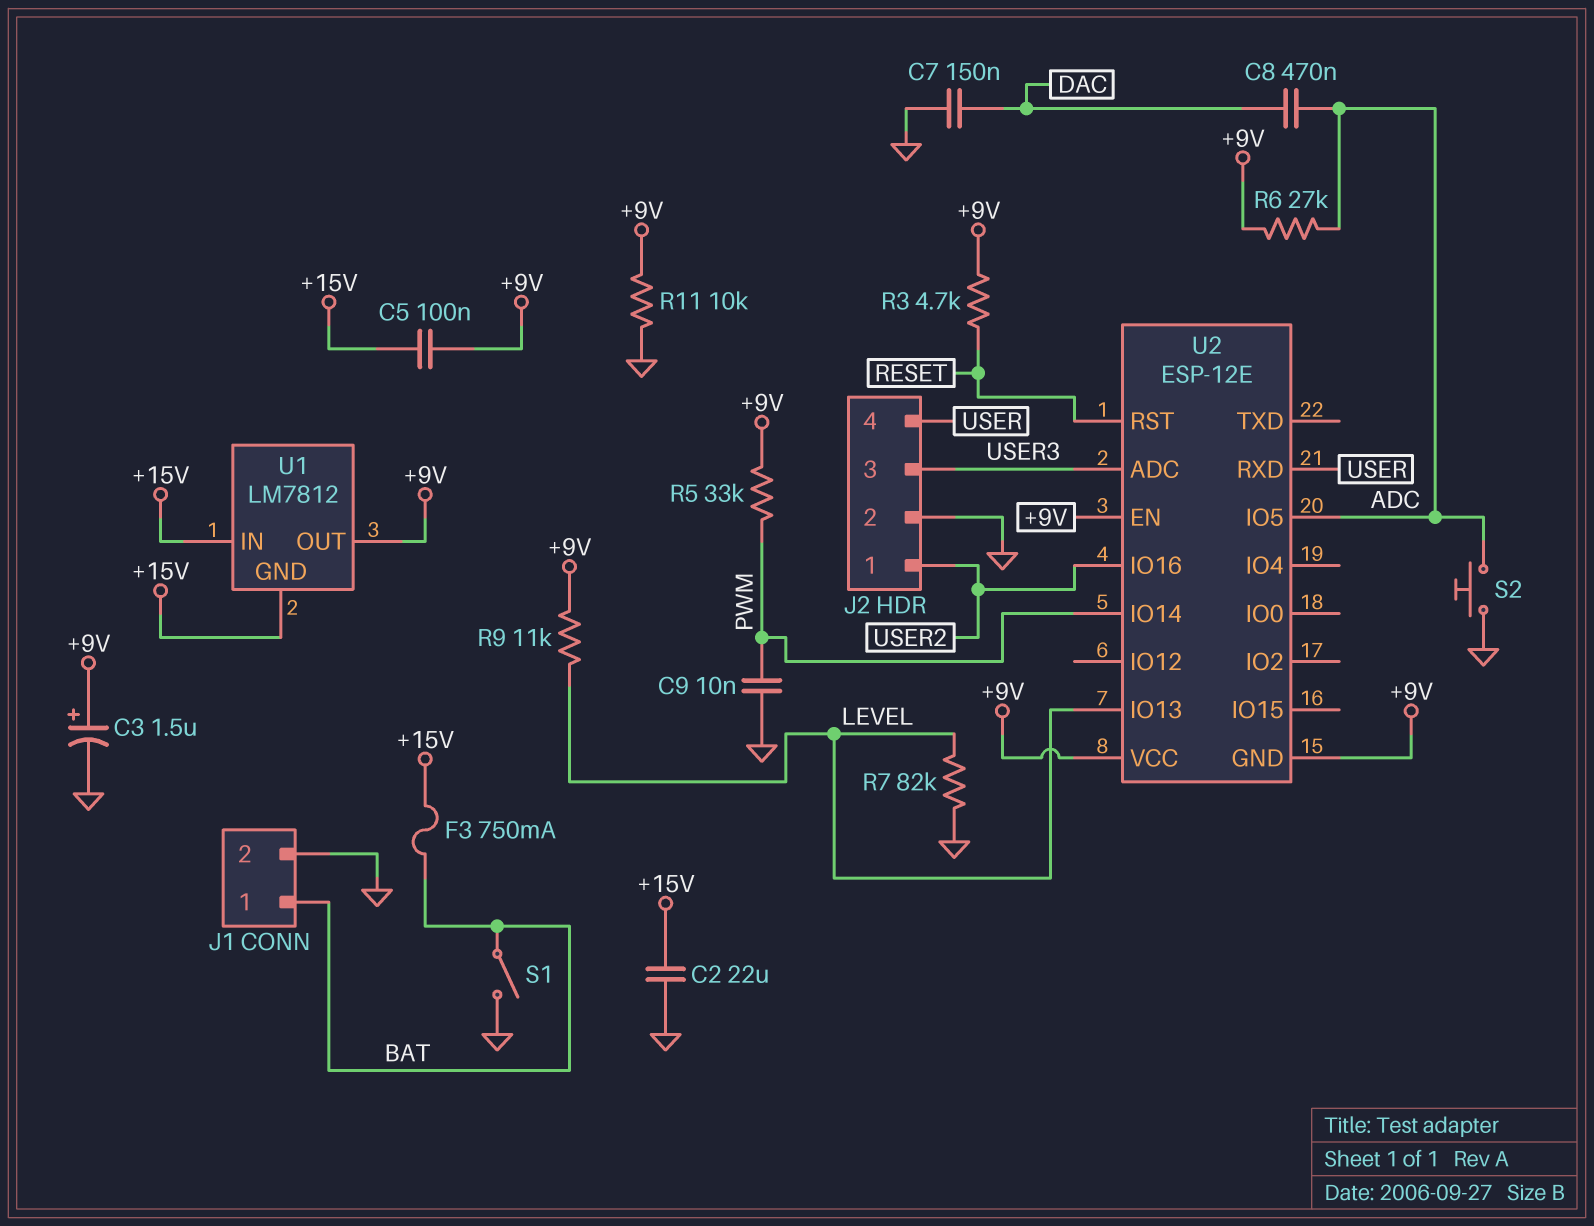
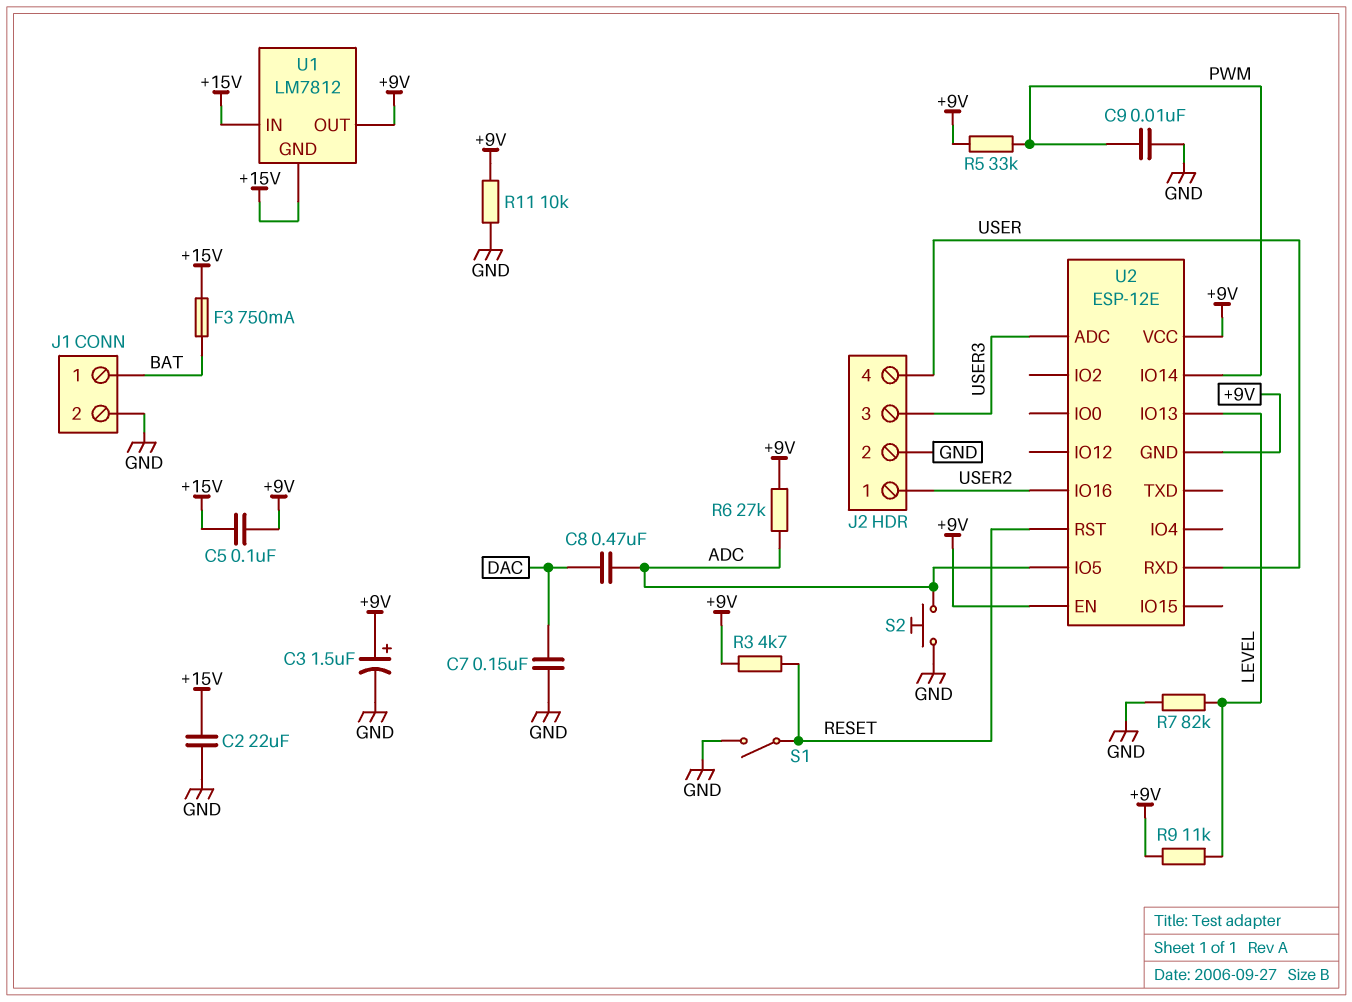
S1: switch (BAT, GND) -> switch (GND, RESET)

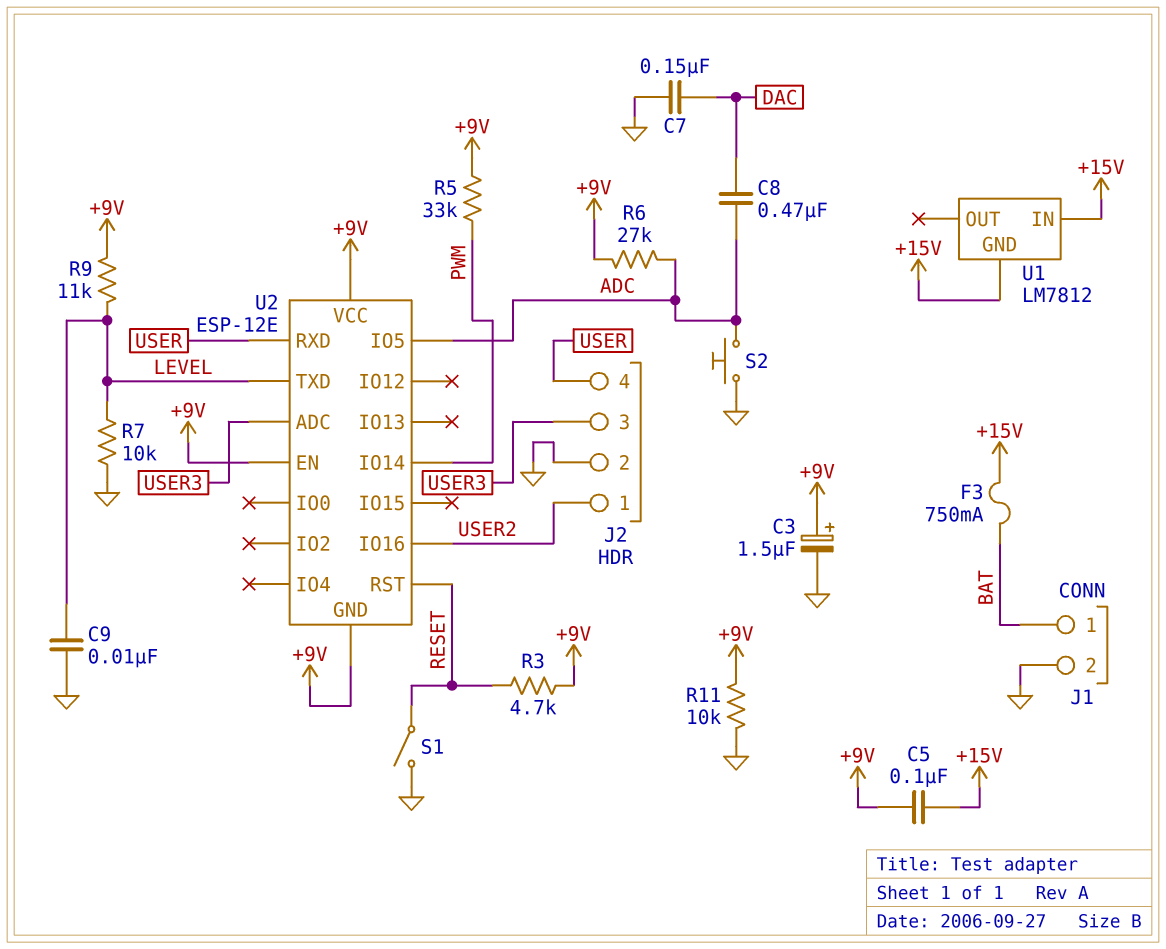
C2: 22uF (+15V, GND) -> none
C9: 10nF (GND, PWM) -> 10nF (GND, LEVEL)
R7: 82k (GND, LEVEL) -> 10k (GND, LEVEL)
U1 pin OUT: +9V -> none
U2 pin IO13: LEVEL -> none
U2 pin TXD: none -> LEVEL

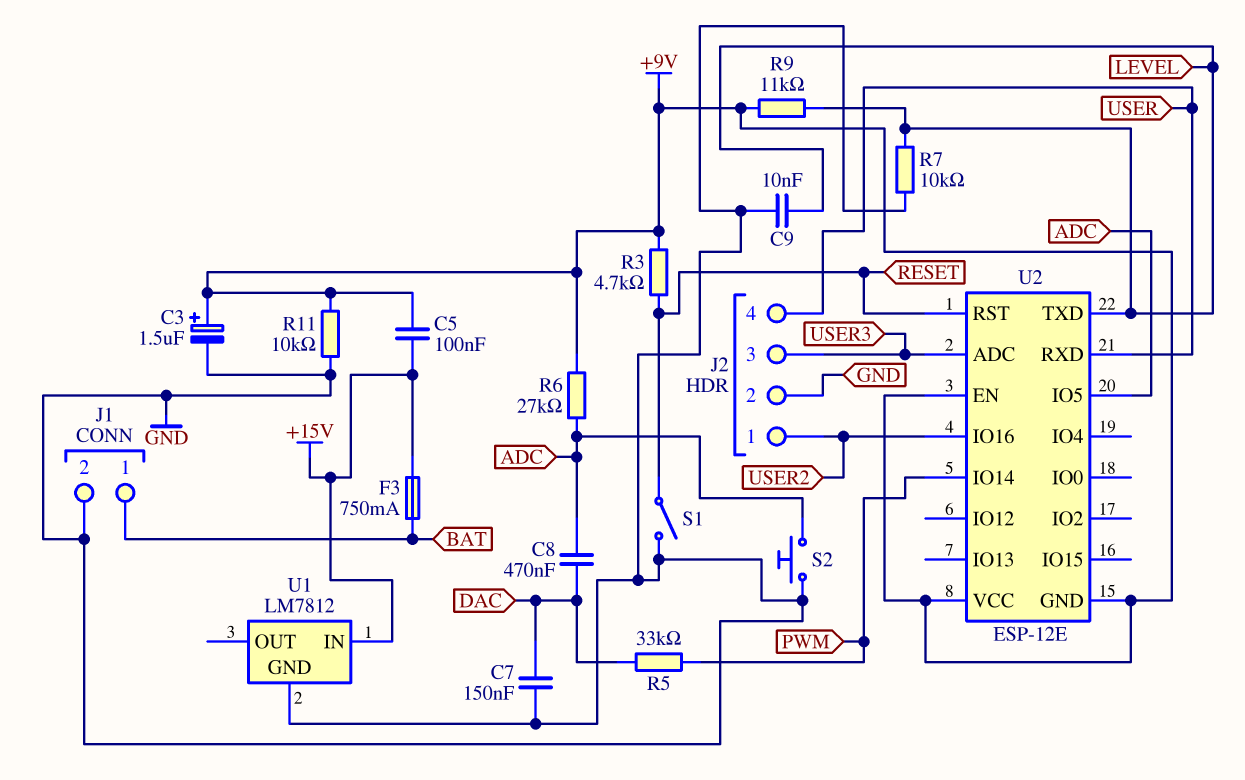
R5: 33k (+9V, PWM) -> 33k (DAC, PWM)
U1 pin GND: +15V -> GND

